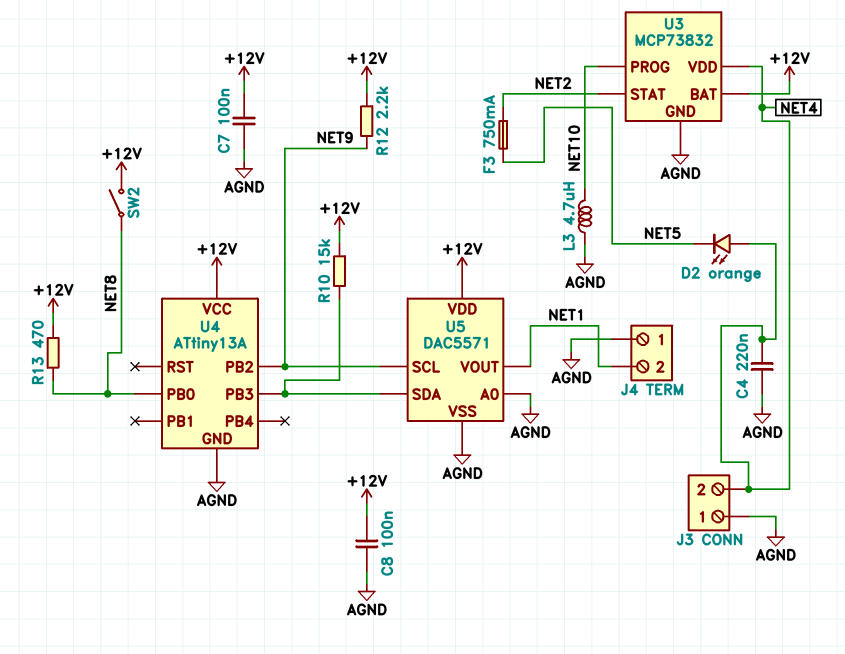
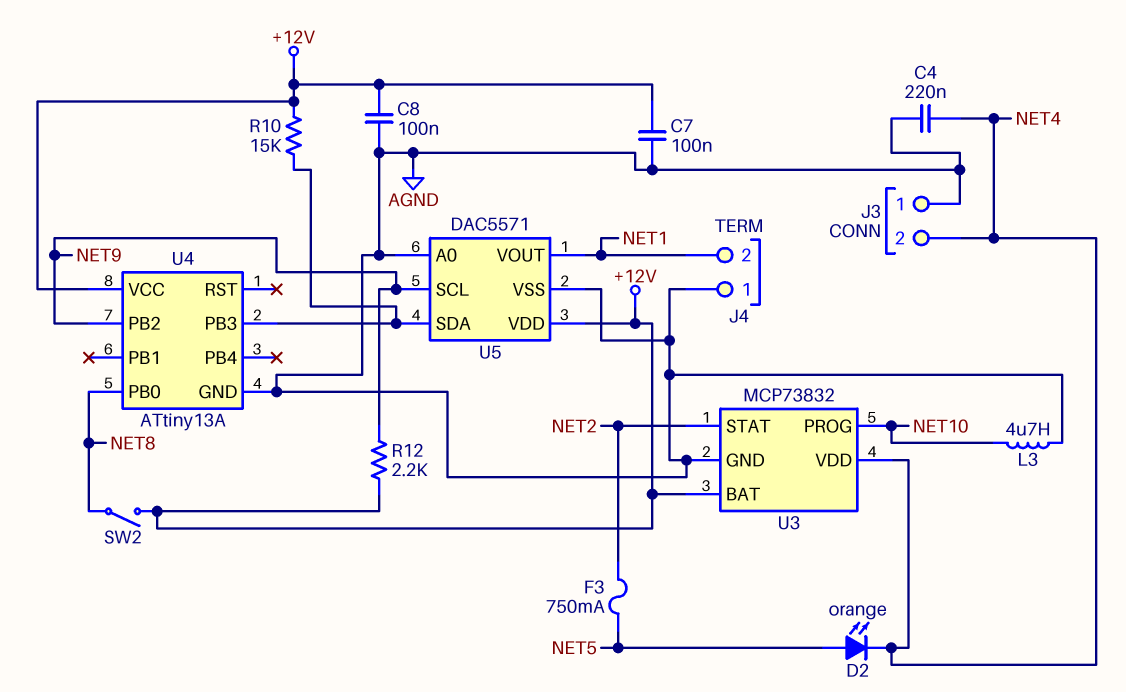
D2: LED orange (A NET4, K NET5) -> LED orange (A NET5, K NET4)
R13: 470 (+12V, NET8) -> none

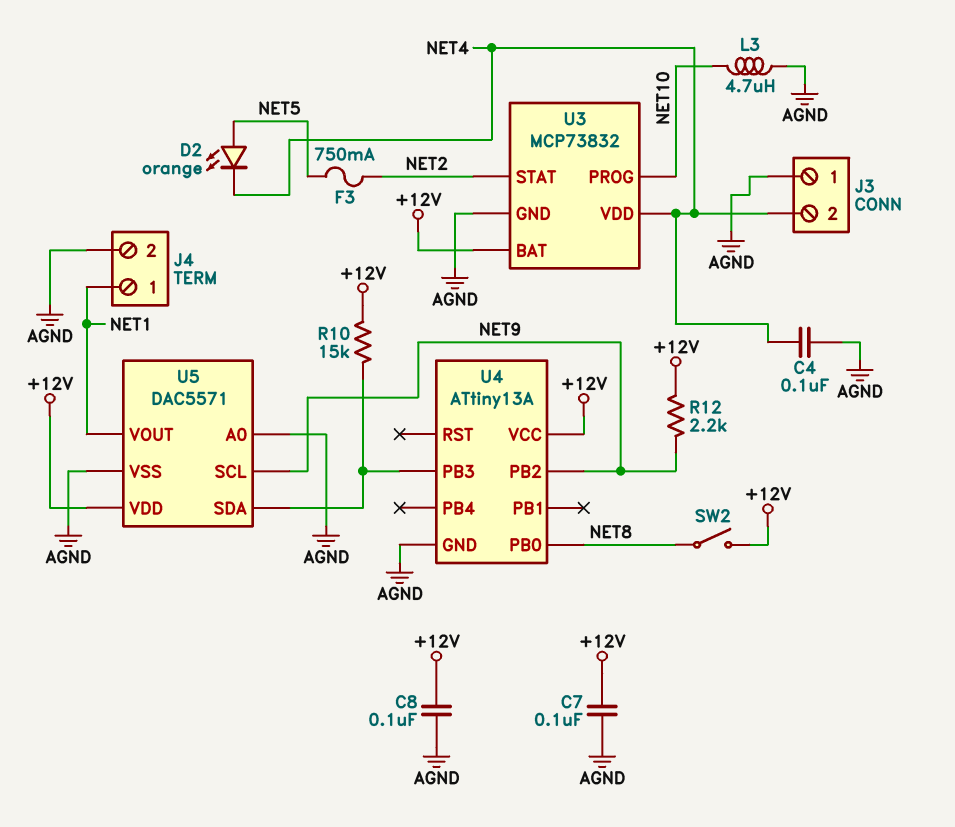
C4: 220nF (AGND, NET4) -> 100nF (AGND, NET4)
J4 pin 1: AGND -> NET1
J4 pin 2: NET1 -> AGND

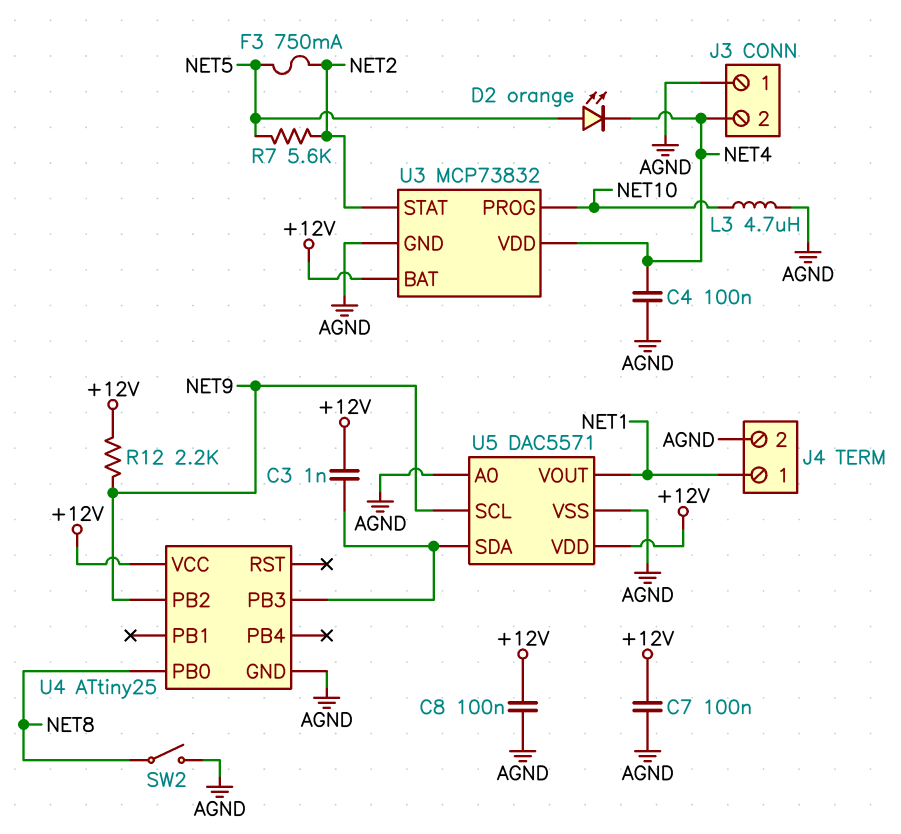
C3: none -> 1nF (+12V, U4/PB3)
R7: none -> 5.6k (NET2, NET5)
R10: 15k (+12V, U4/PB3) -> none
SW2: switch (+12V, NET8) -> switch (AGND, NET8)
U4: ATtiny13A -> ATtiny25

